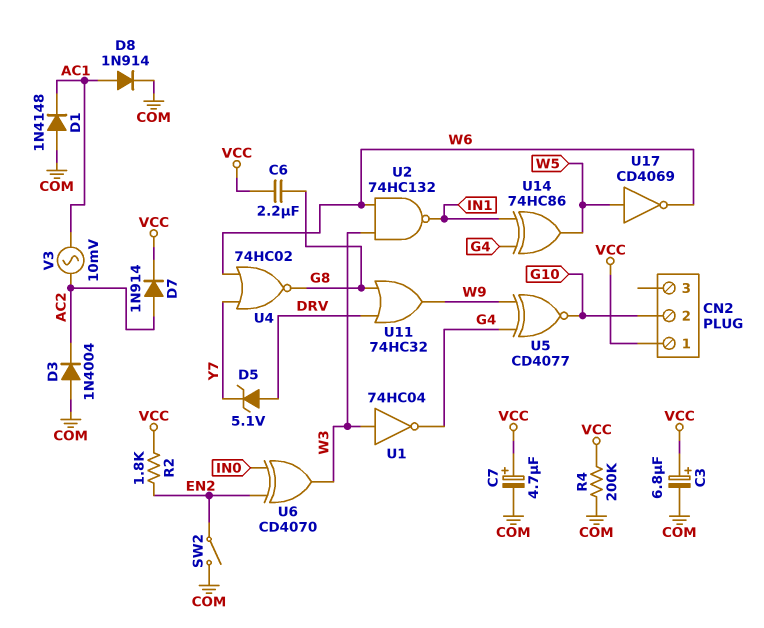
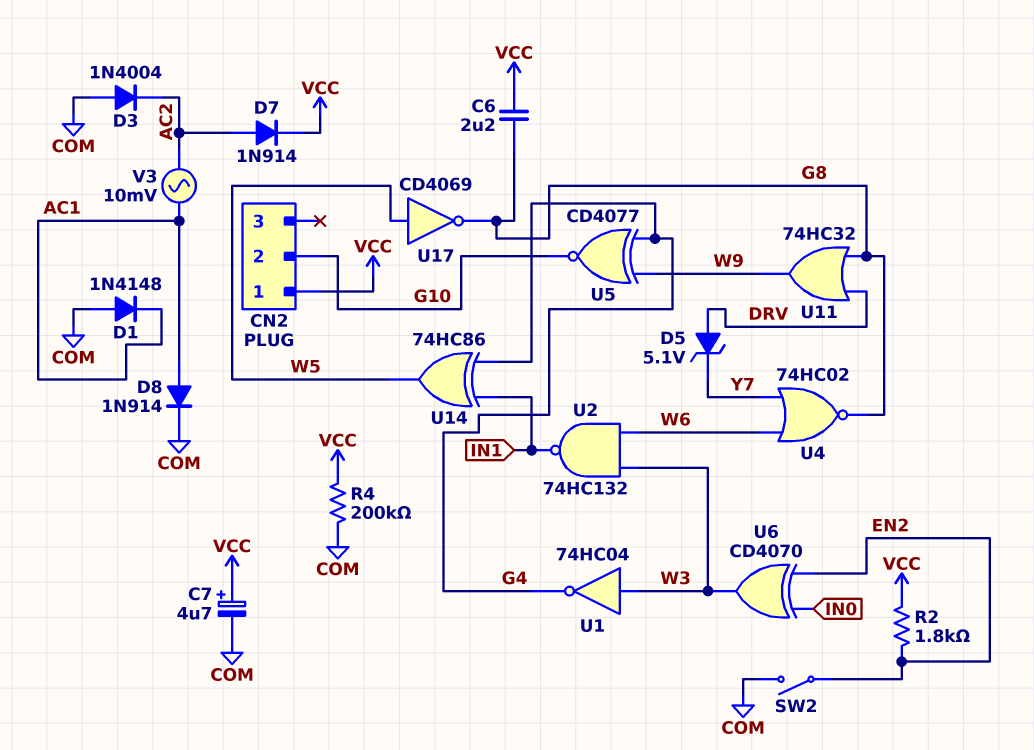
C3: 6.8uF (plus VCC, minus COM) -> none
U17: NOT CD4069 (in W5, out W6) -> NOT CD4069 (in W5, out G8)

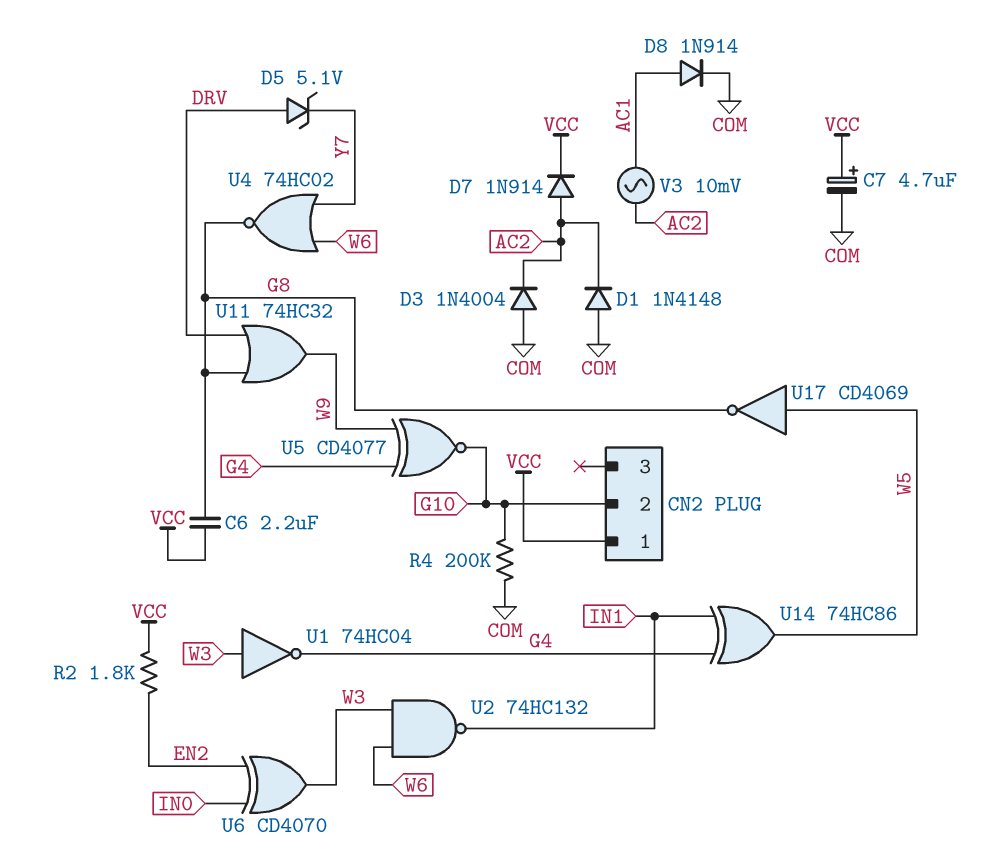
D1: diode 1N4148 (A COM, K AC1) -> diode 1N4148 (A COM, K AC2)
R4: 200k (COM, VCC) -> 200k (COM, G10)
SW2: switch (COM, EN2) -> none

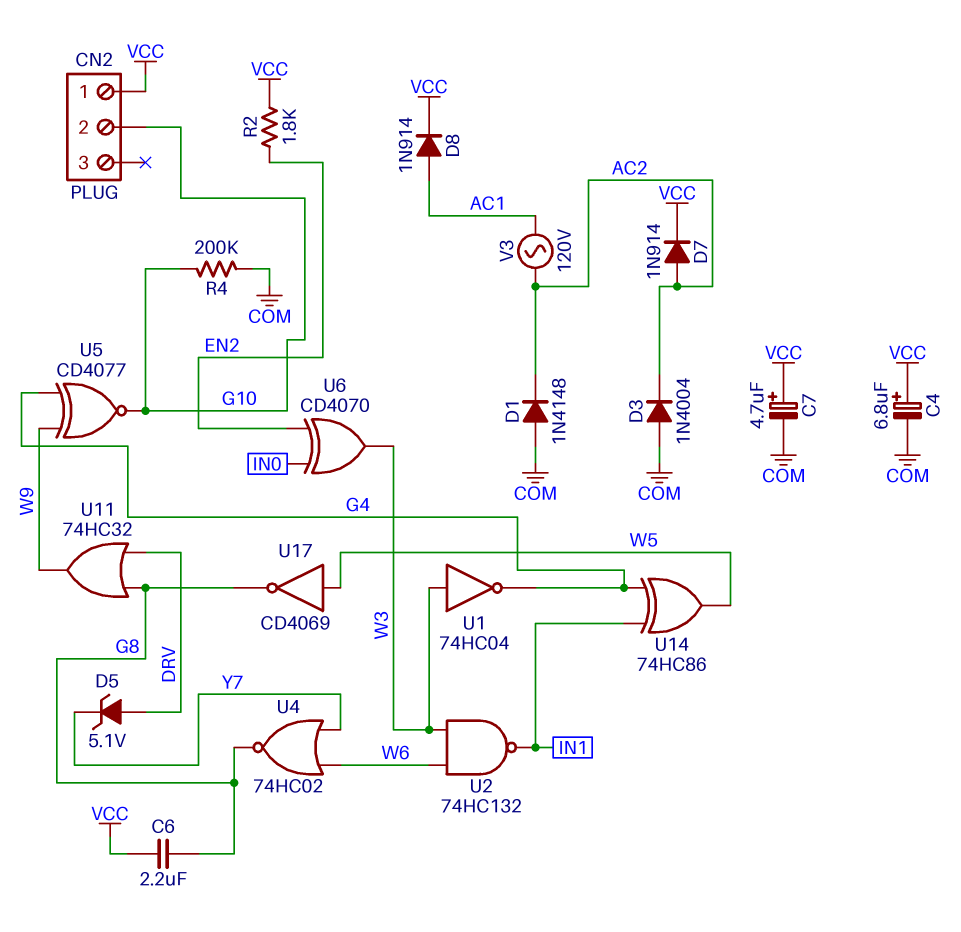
C4: none -> 6.8uF (plus VCC, minus COM)
D8: diode 1N914 (A AC1, K COM) -> diode 1N914 (A AC1, K VCC)
V3: AC 10mV (AC1, AC2) -> AC 120V (AC1, AC2)

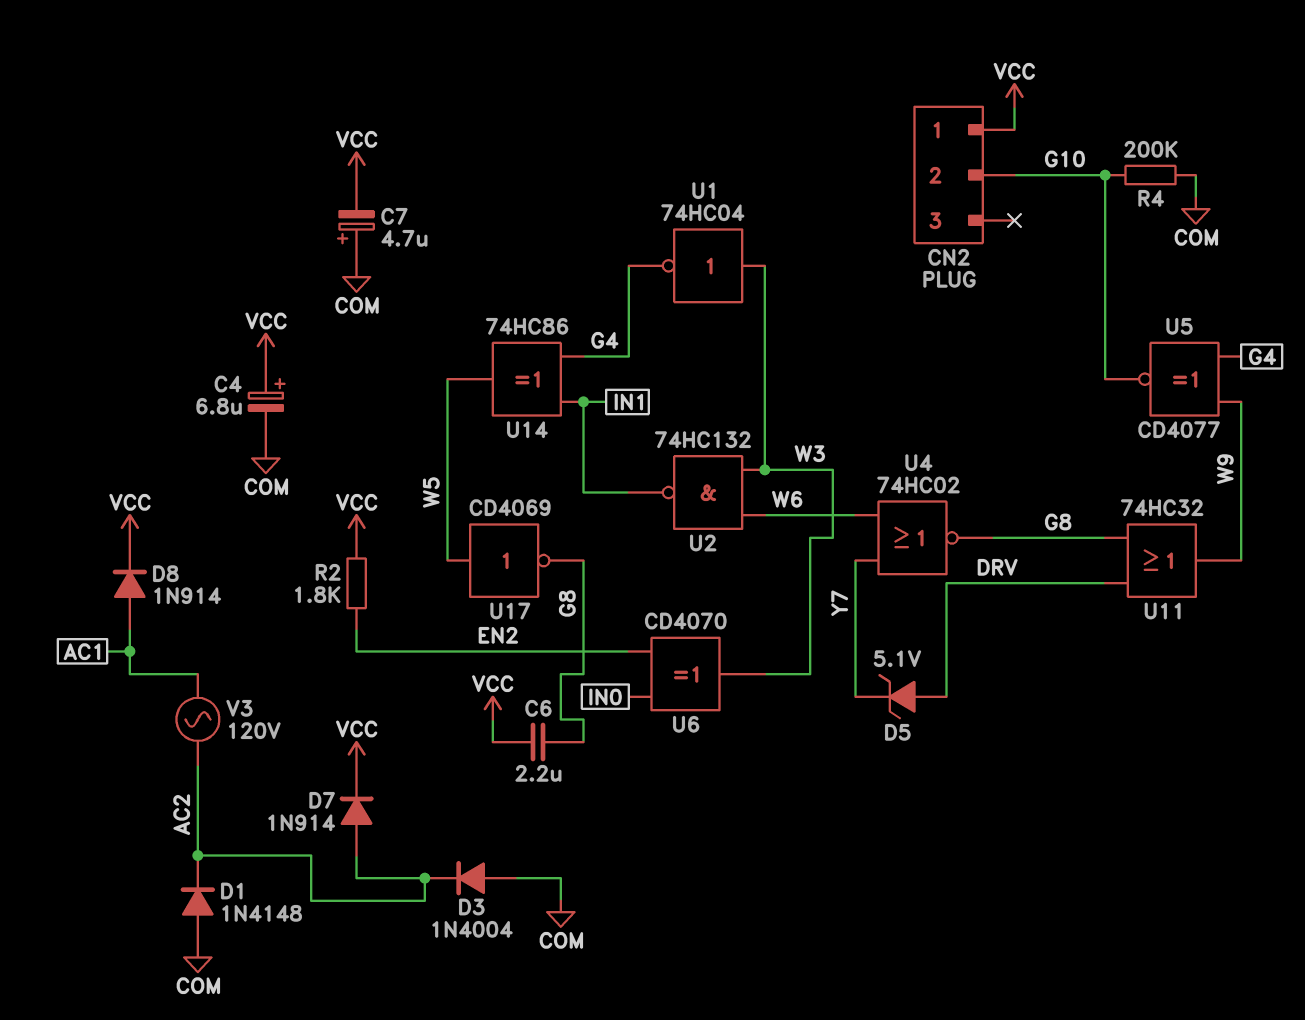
C7: 4.7uF (plus VCC, minus COM) -> 4.7uF (plus COM, minus VCC)

